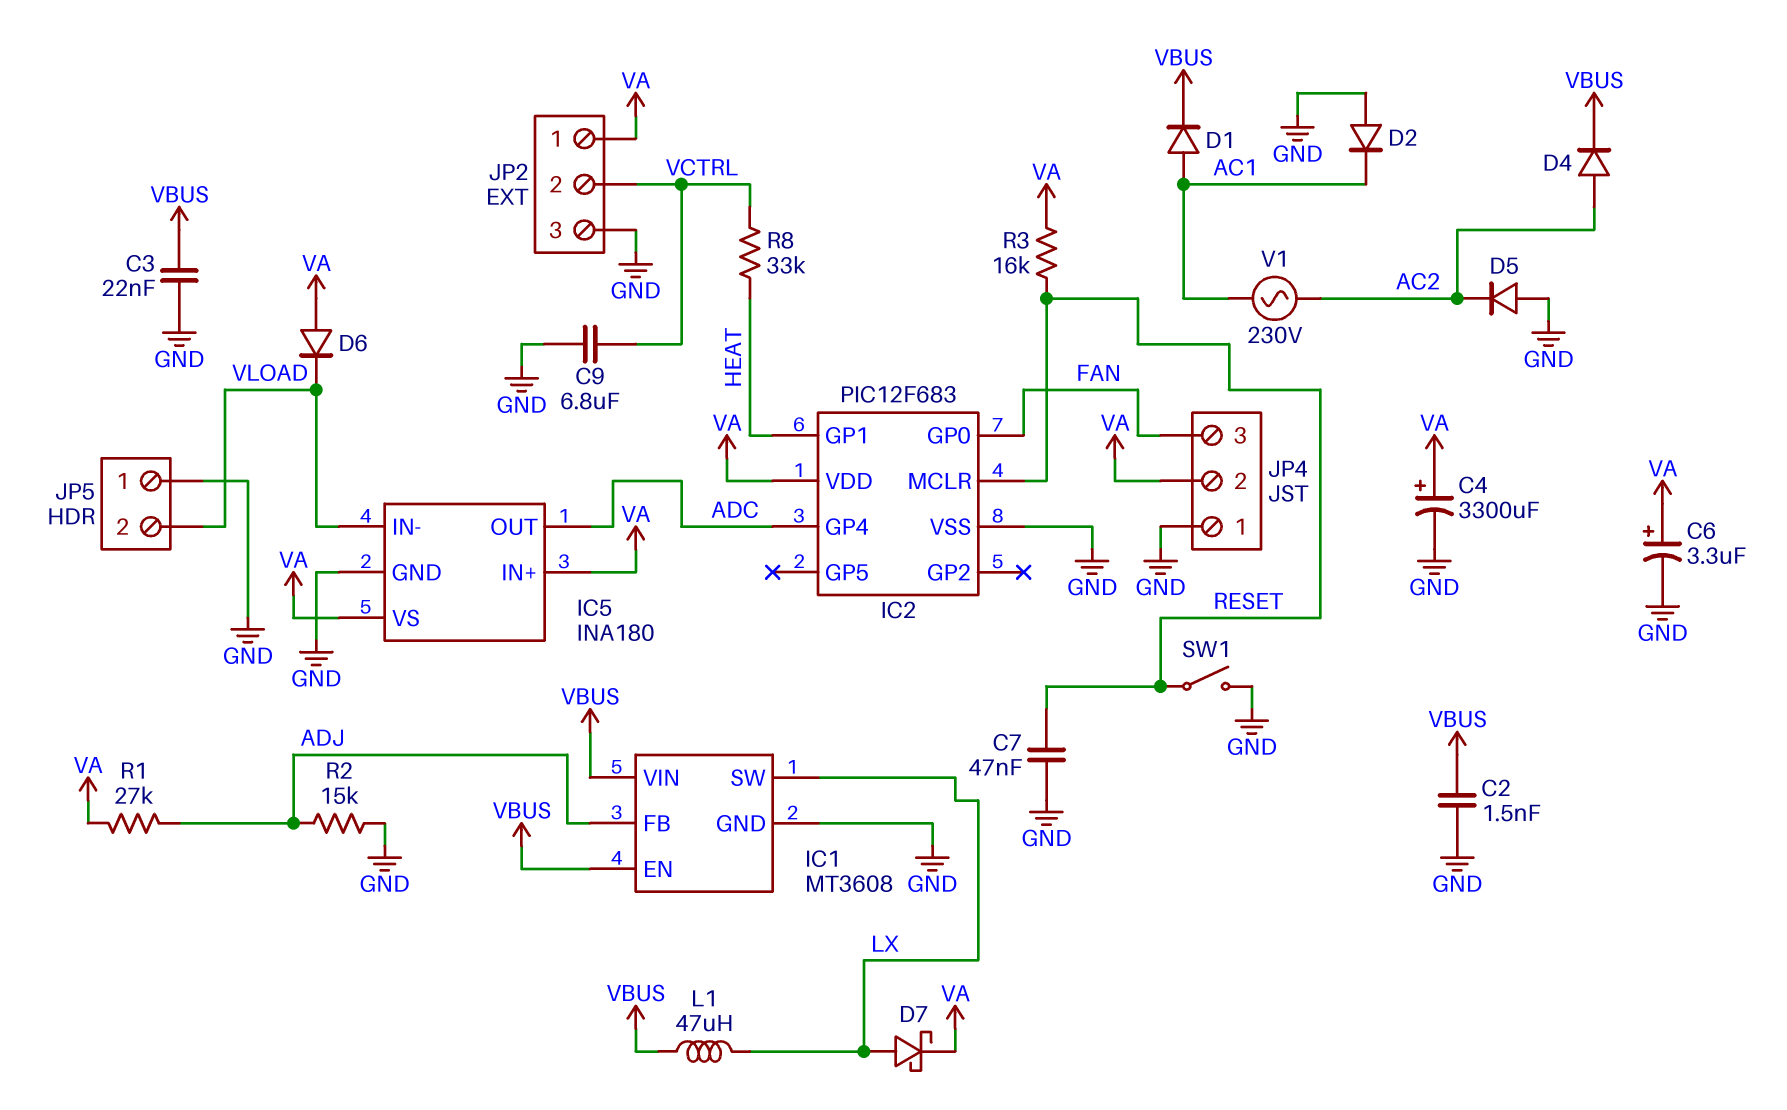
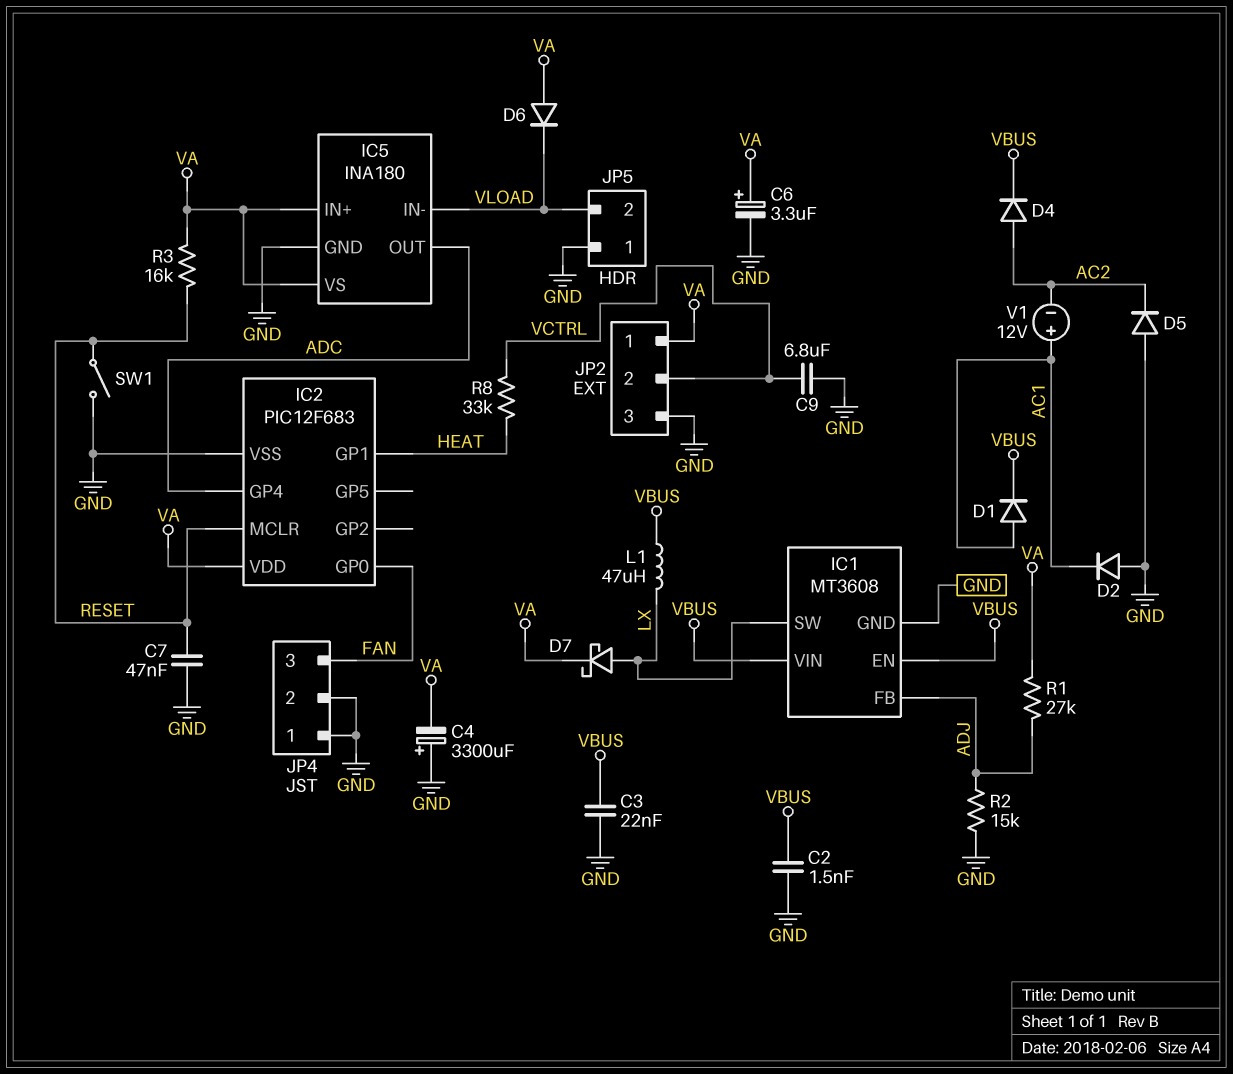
C4: 3300uF (plus VA, minus GND) -> 3300uF (plus GND, minus VA)
JP4 pin 2: VA -> GND
V1: AC 230V (AC1, AC2) -> 12V (plus AC1, minus AC2)

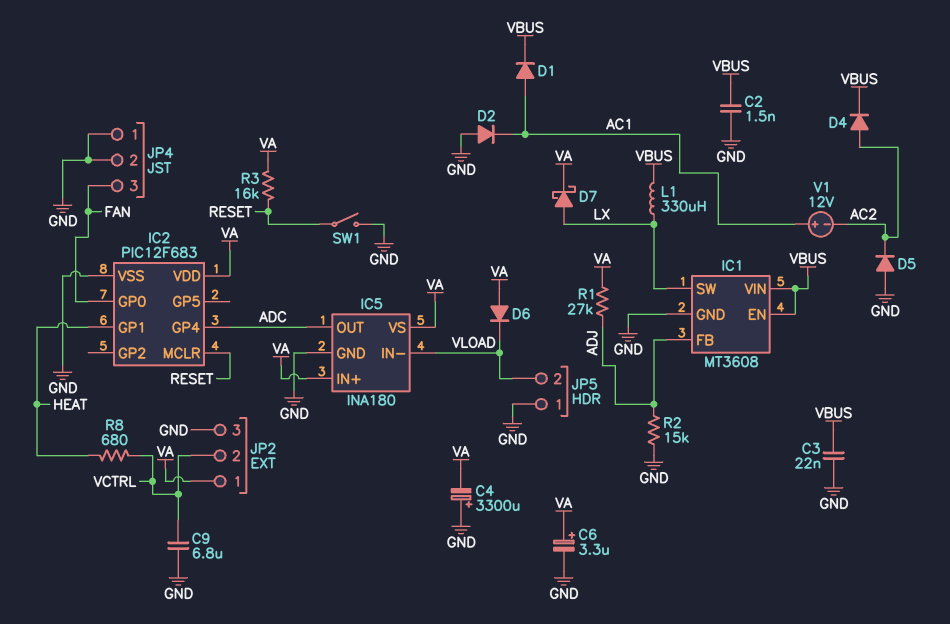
C7: 47nF (GND, RESET) -> none
L1: 47uH (LX, VBUS) -> 330uH (LX, VBUS)
R8: 33k (HEAT, VCTRL) -> 680 (HEAT, VCTRL)

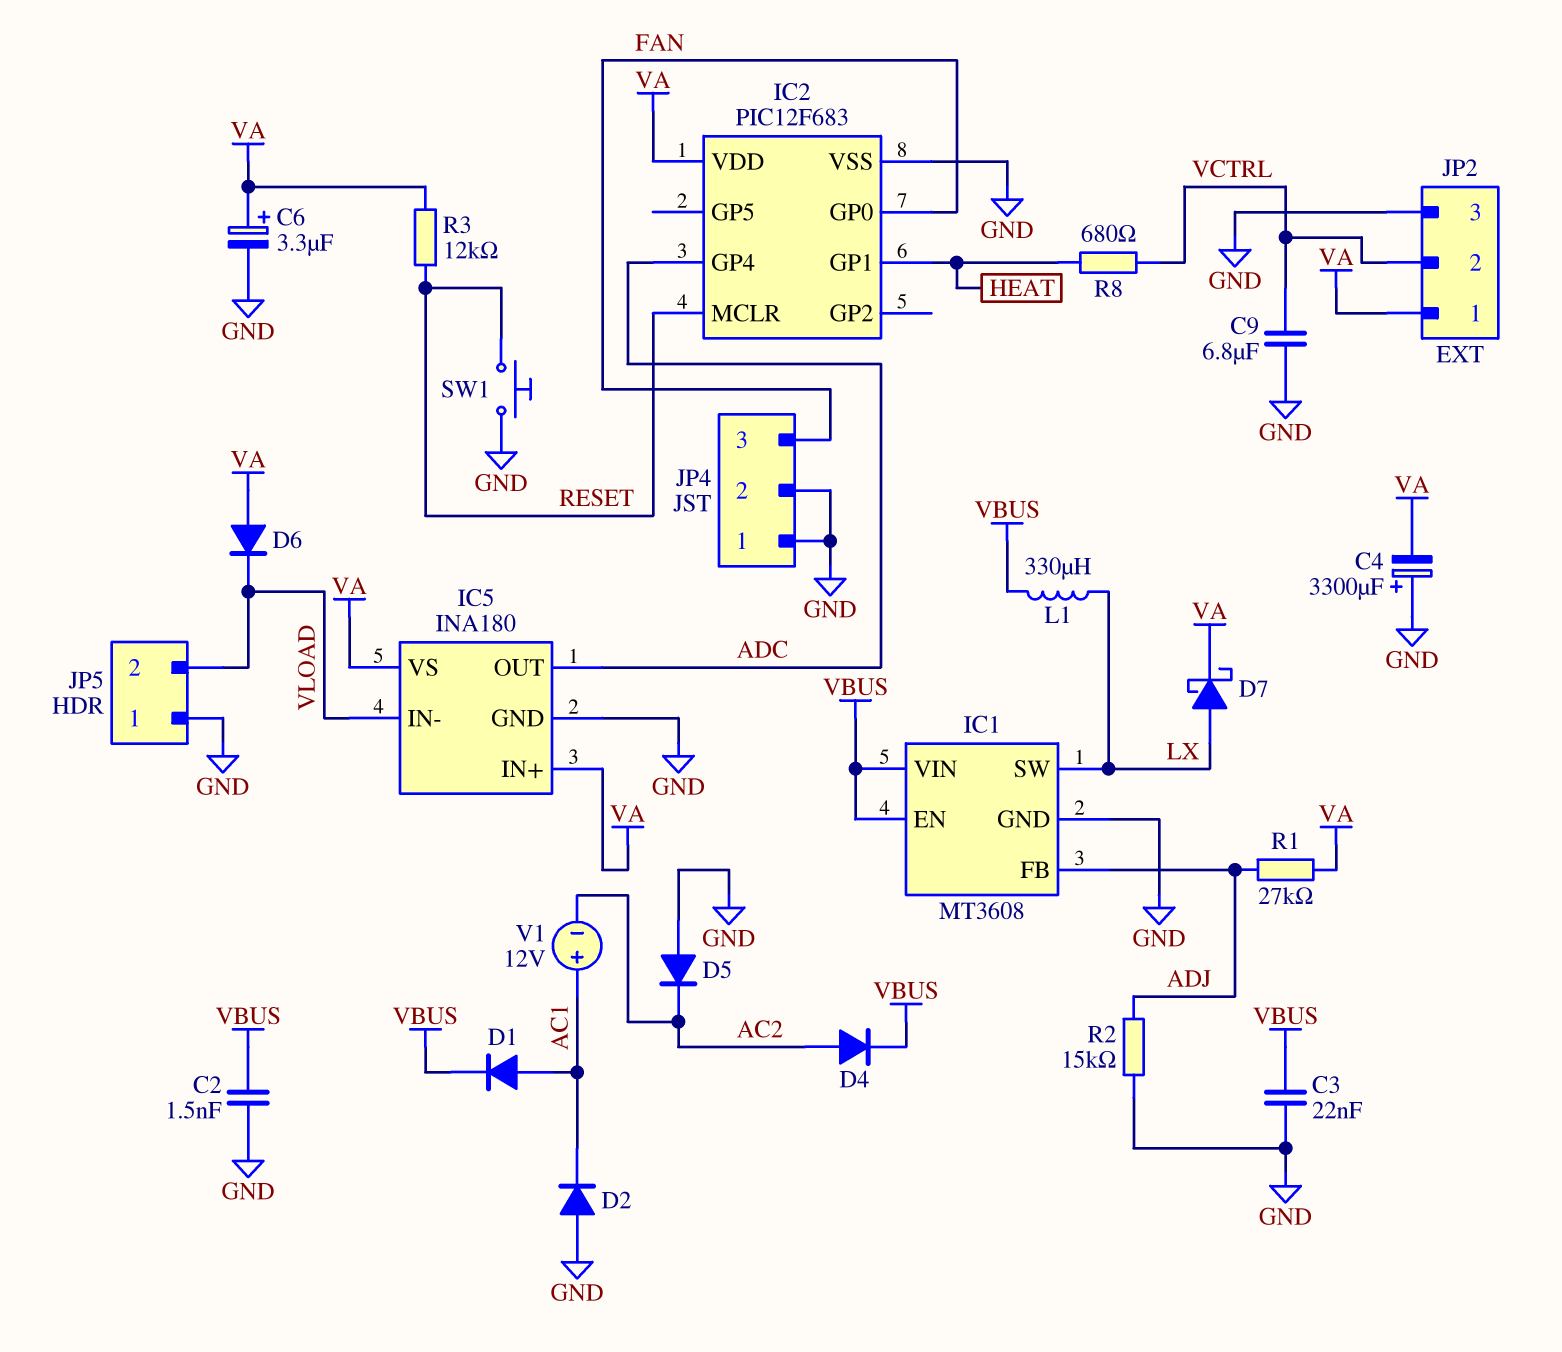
R3: 16k (RESET, VA) -> 12k (RESET, VA)
SW1: switch (GND, RESET) -> button (GND, RESET)

